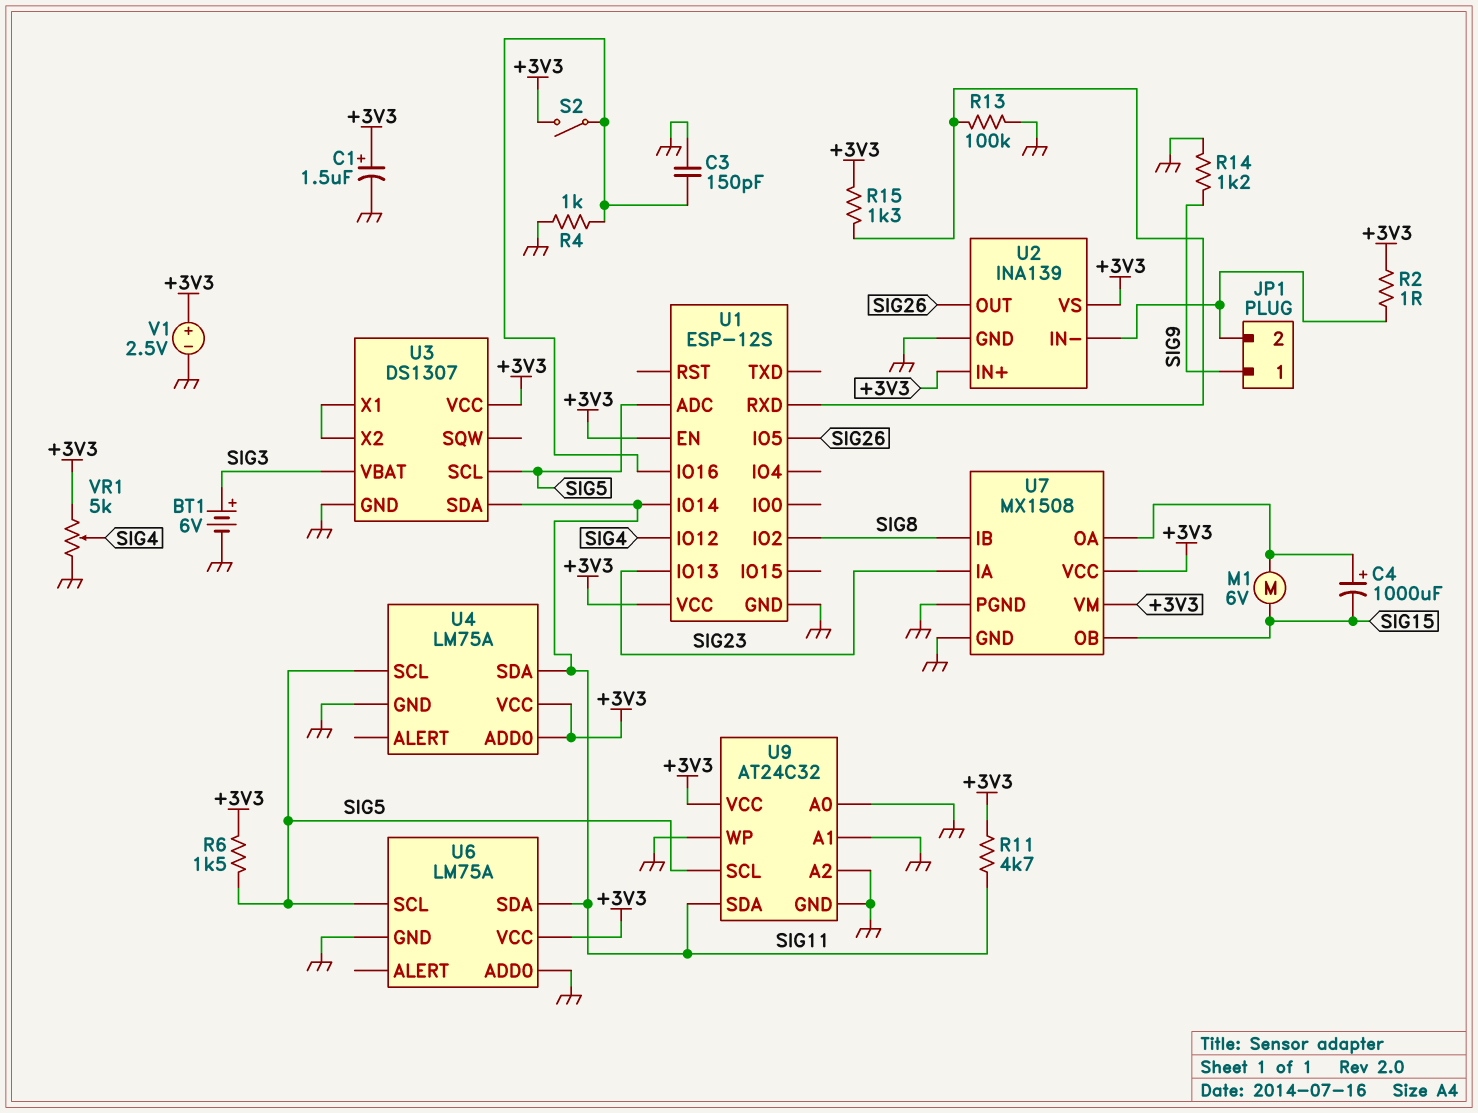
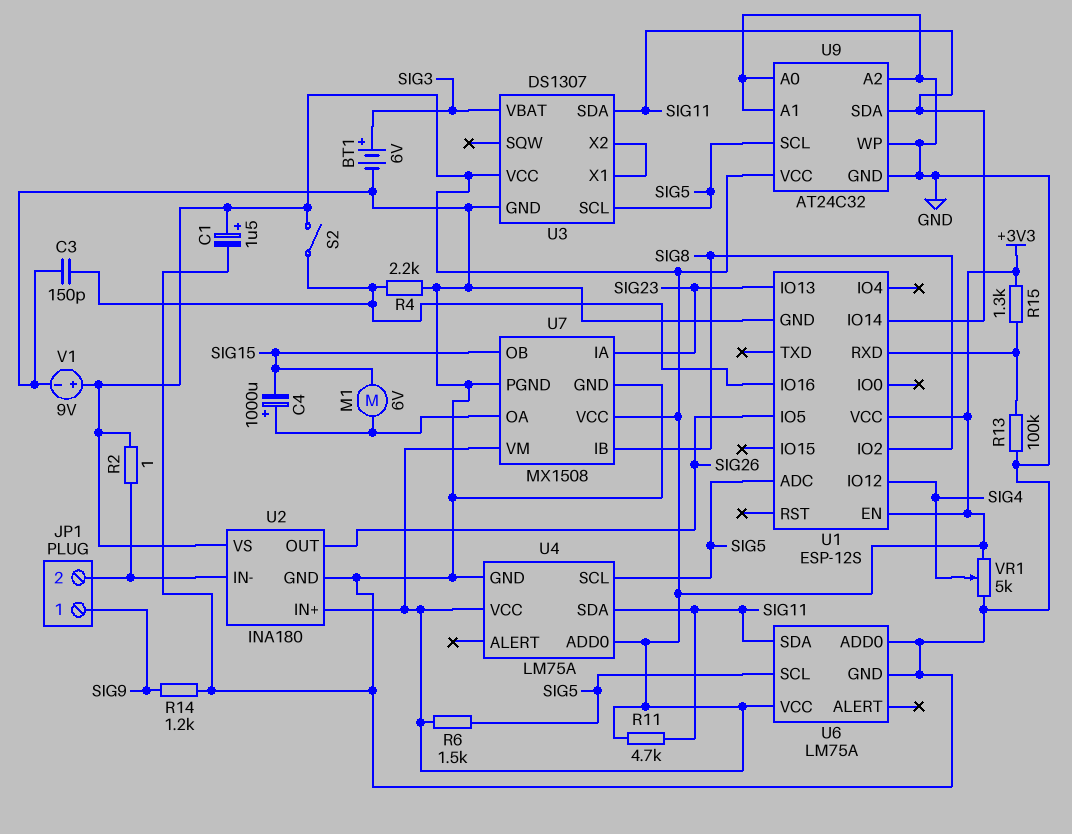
R4: 1k (GND, U1/IO16) -> 2.2k (GND, U1/IO16)
U2: INA139 -> INA180
V1: 2.5V (plus +3V3, minus GND) -> 9V (plus +3V3, minus GND)

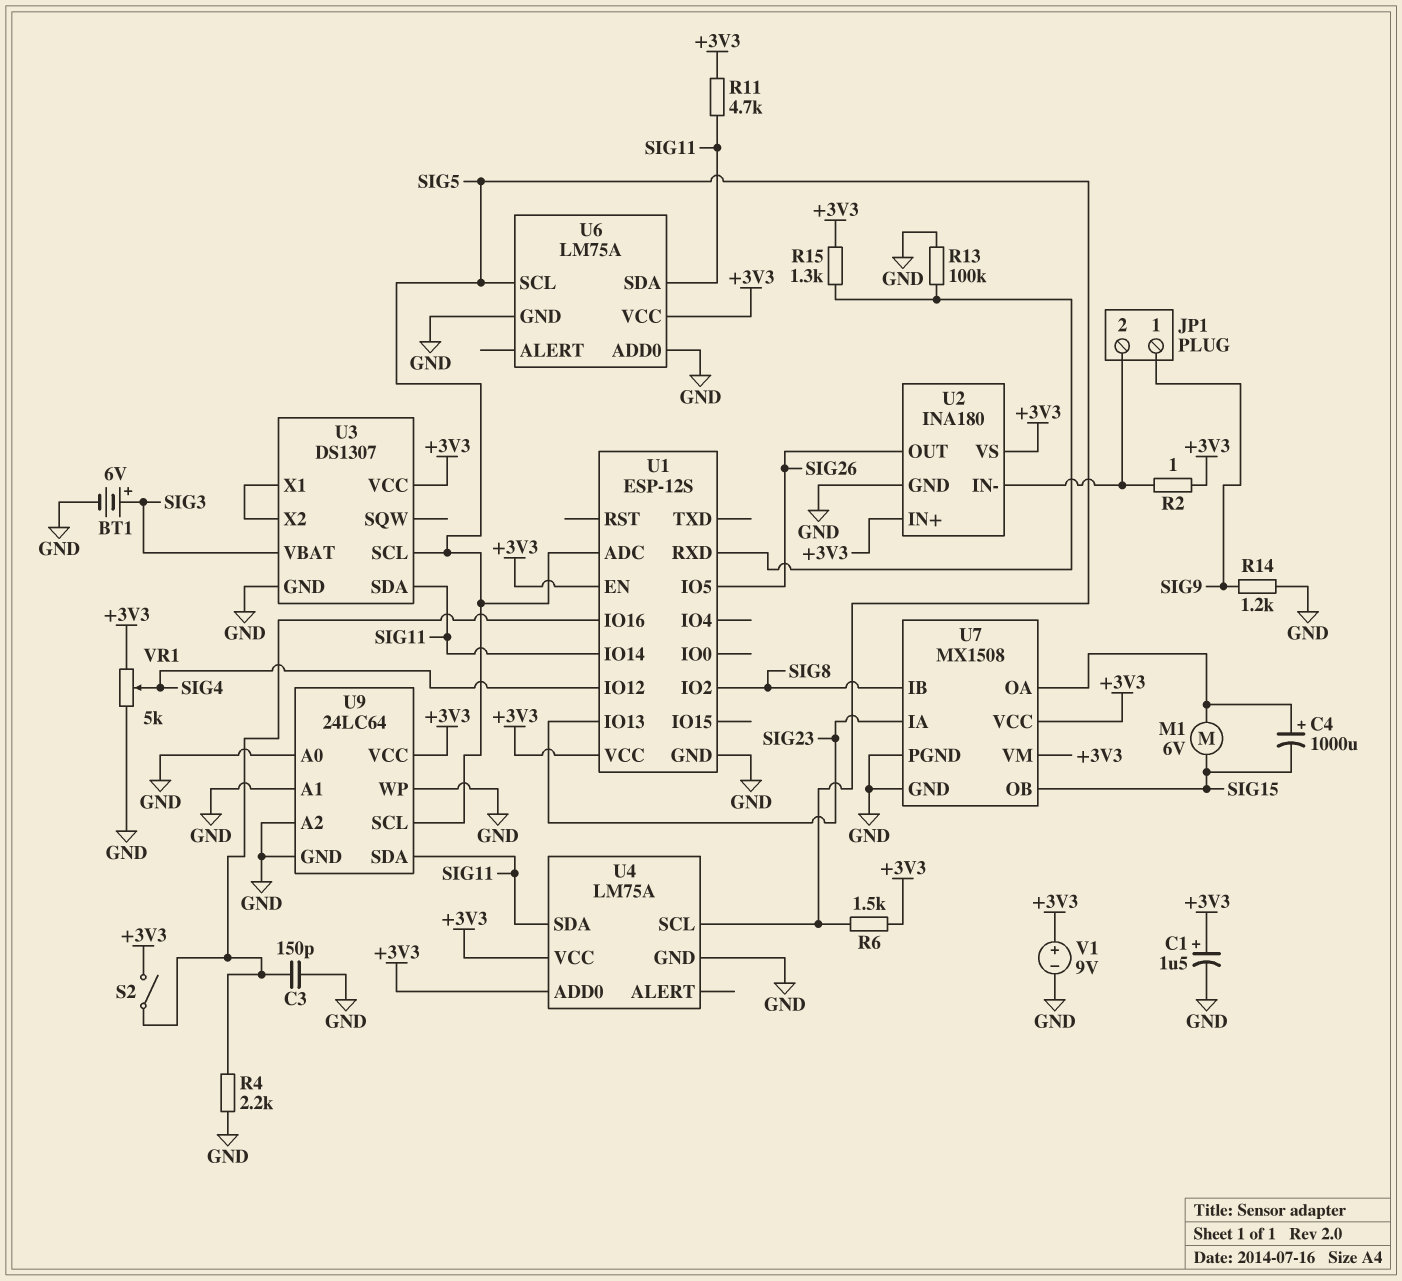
U9: AT24C32 -> 24LC64

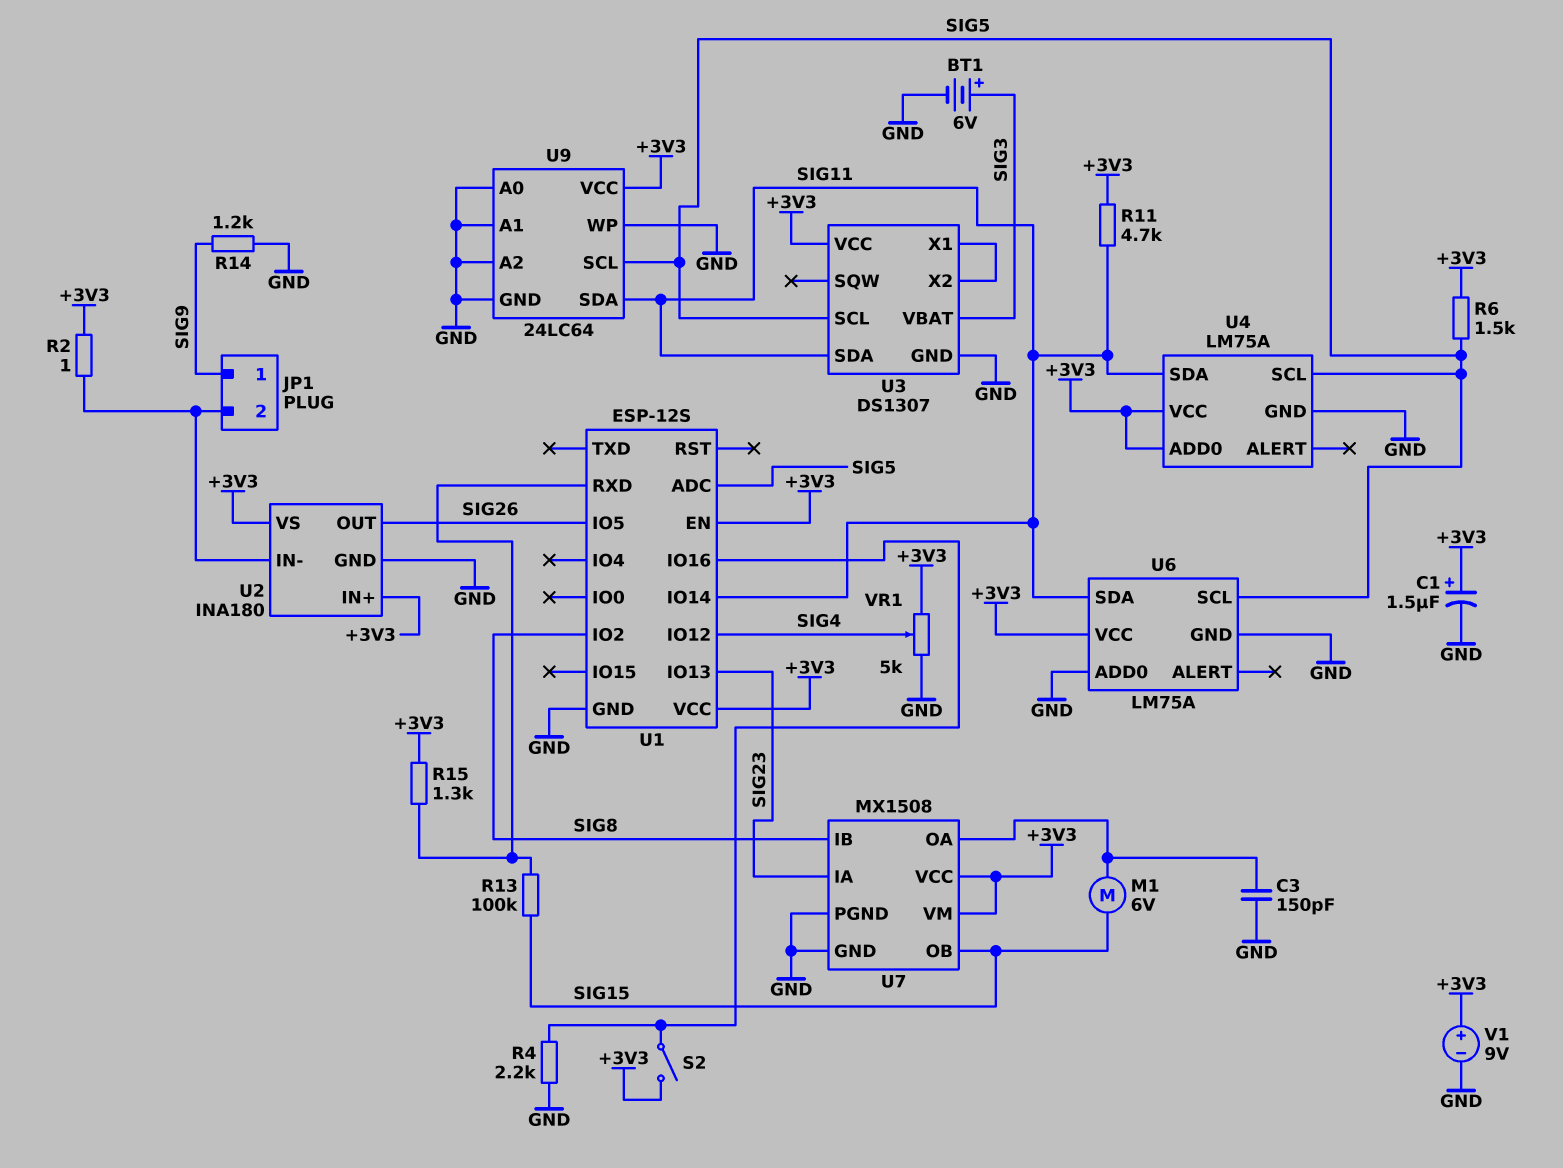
C3: 150pF (GND, U1/IO16) -> 150pF (GND, U7/OA)
C4: 1000uF (plus U7/OA, minus SIG15) -> none
R13: 100k (GND, U1/RXD) -> 100k (SIG15, U1/RXD)

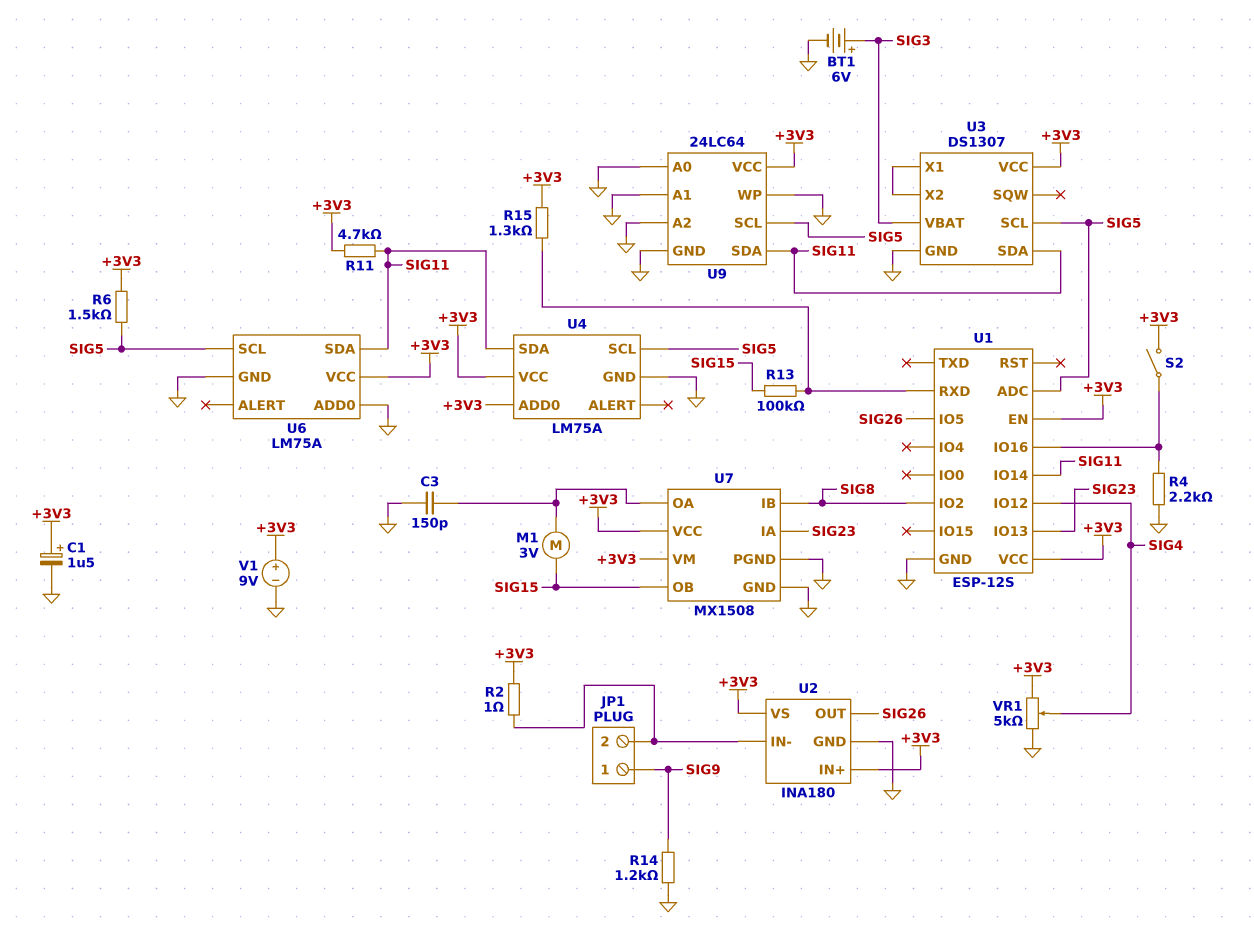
M1: motor 6V (SIG15, U7/OA) -> motor 3V (SIG15, U7/OA)

